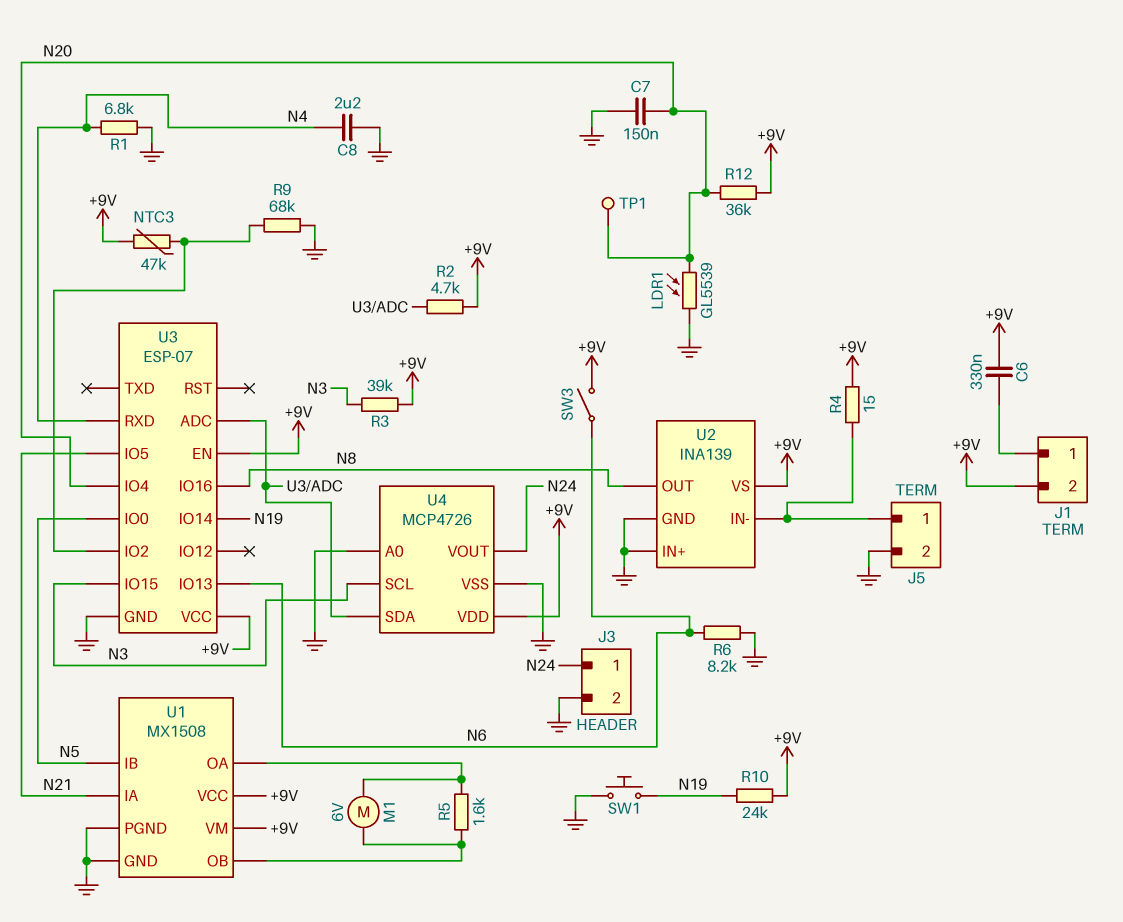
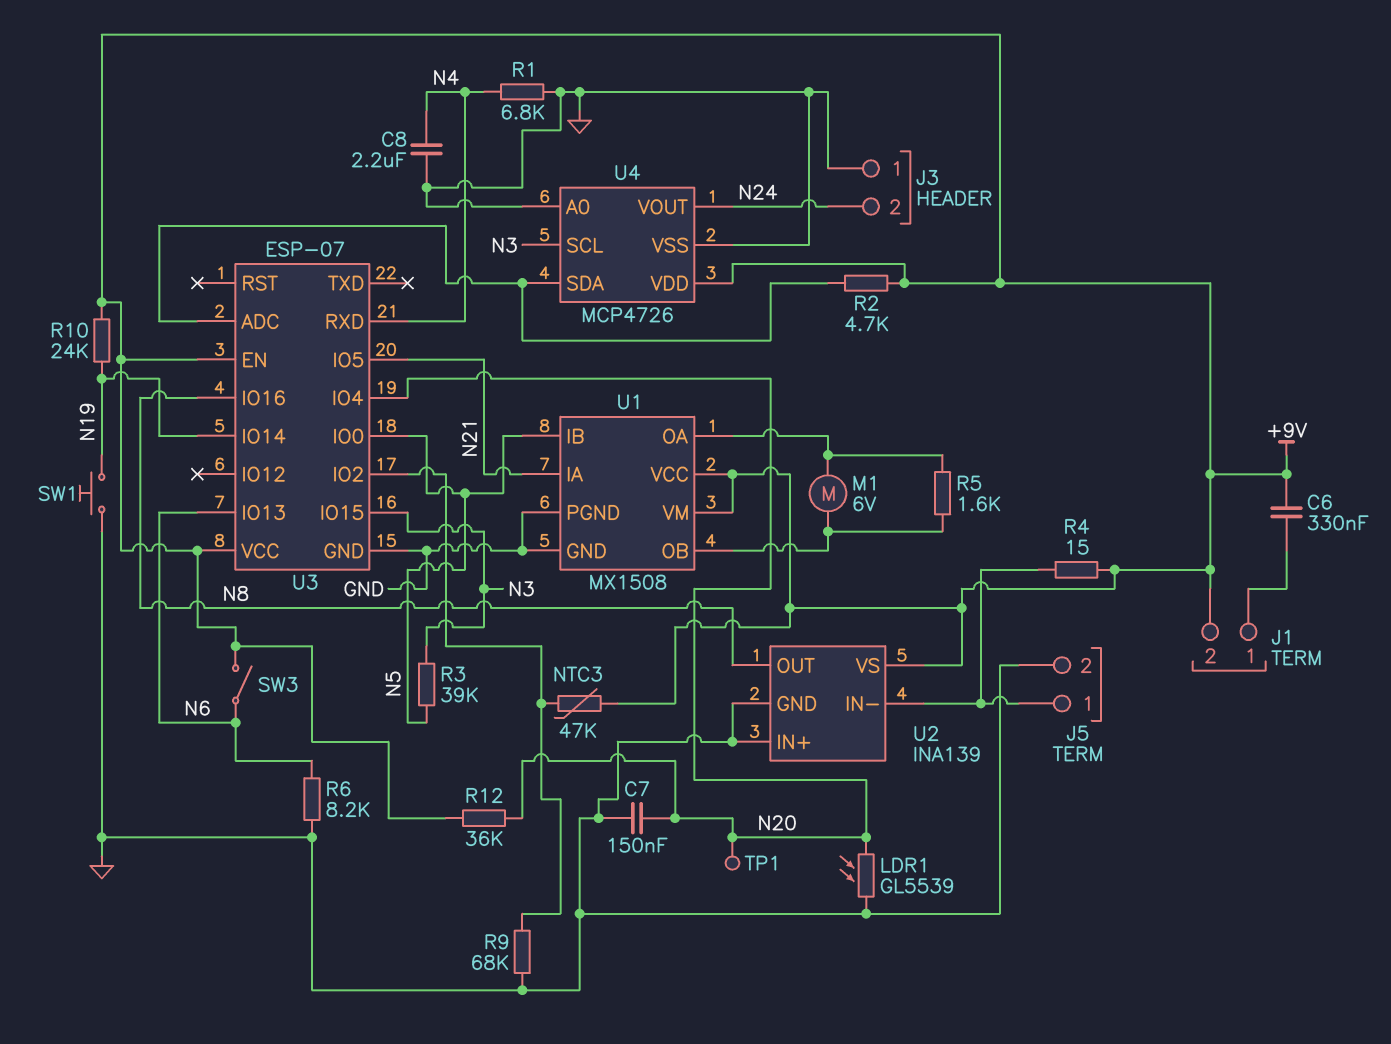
J3 pin 1: N24 -> GND
J3 pin 2: GND -> N24
R3: 39k (+9V, N3) -> 39k (N3, N5)

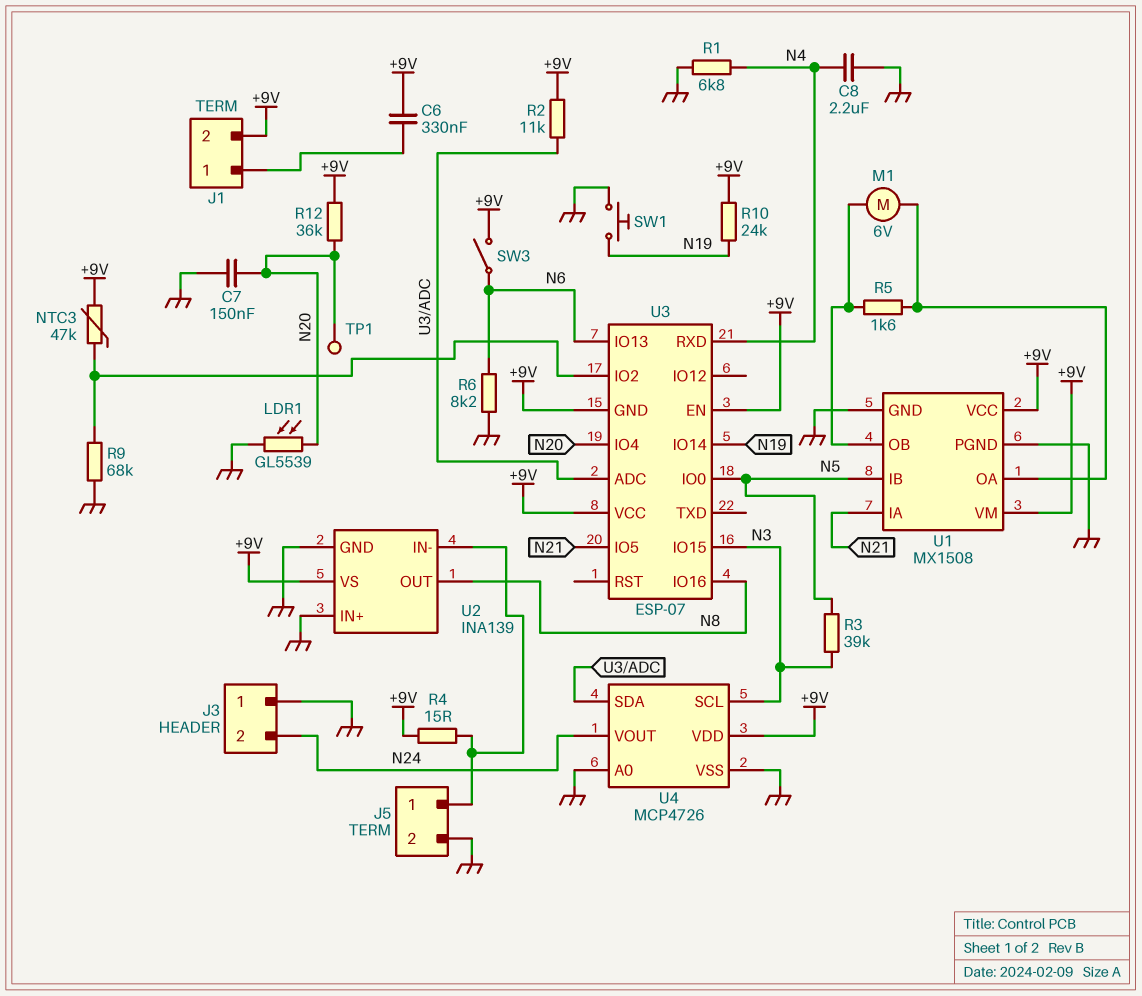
R2: 4.7k (+9V, U3/ADC) -> 11k (+9V, U3/ADC)
U3 pin GND: GND -> +9V

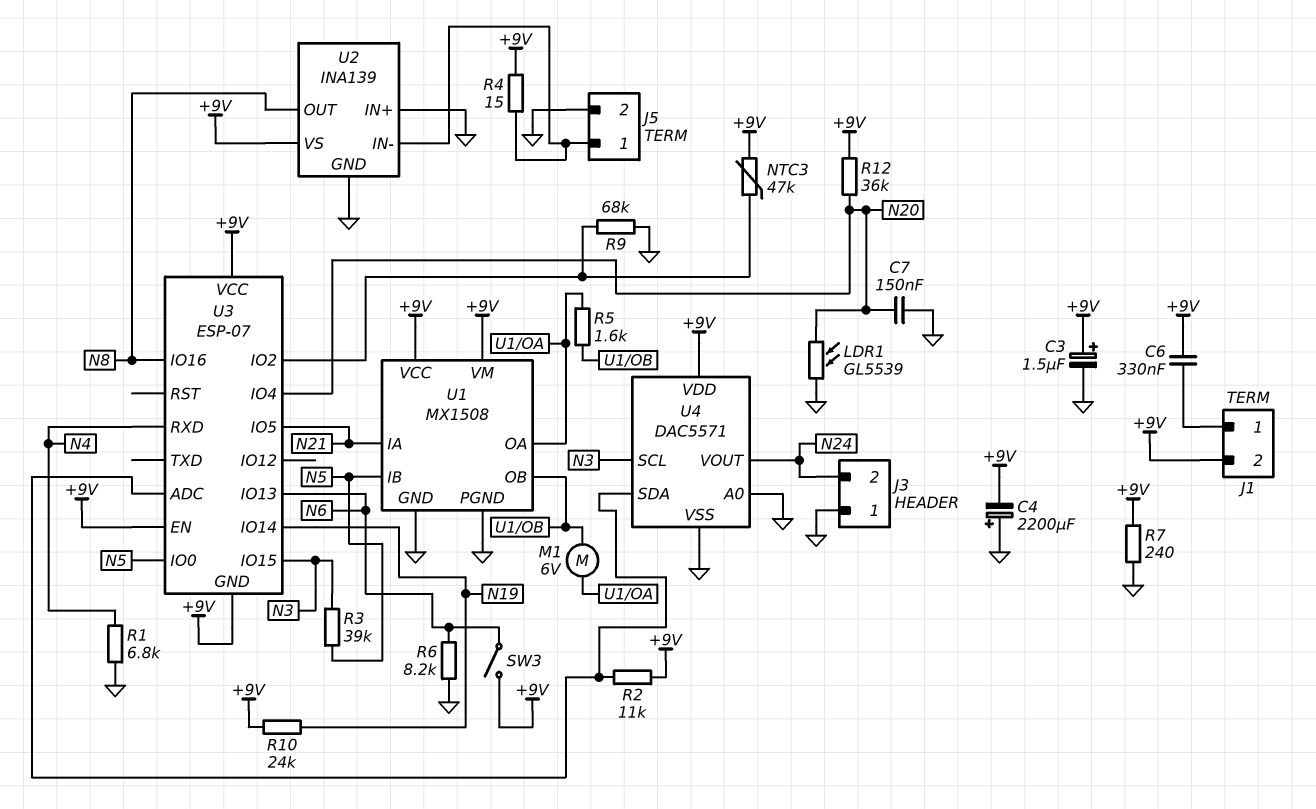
C3: none -> 1.5uF (plus +9V, minus GND)
C4: none -> 2200uF (plus GND, minus +9V)
C8: 2.2uF (GND, N4) -> none
R7: none -> 240 (+9V, GND)
SW1: button (GND, N19) -> none
TP1: test point (N20) -> none
U4: MCP4726 -> DAC5571

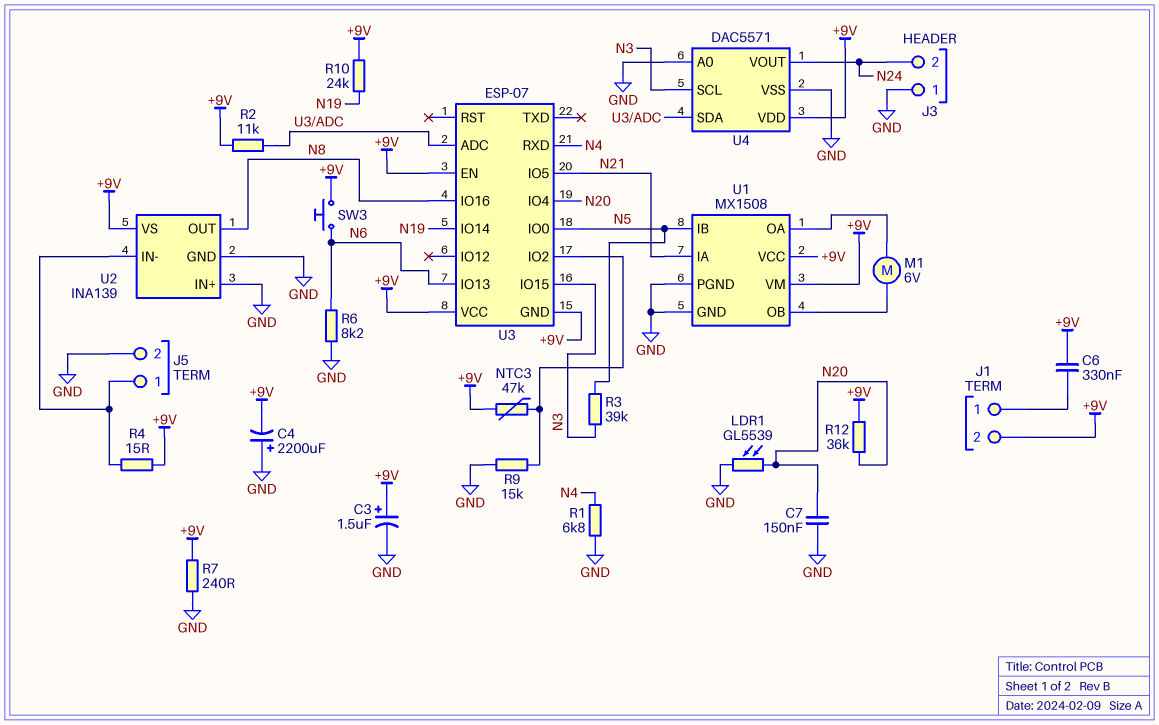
R5: 1.6k (U1/OA, U1/OB) -> none
R9: 68k (GND, U3/IO2) -> 15k (GND, U3/IO2)
SW3: switch (+9V, N6) -> button (+9V, N6)

